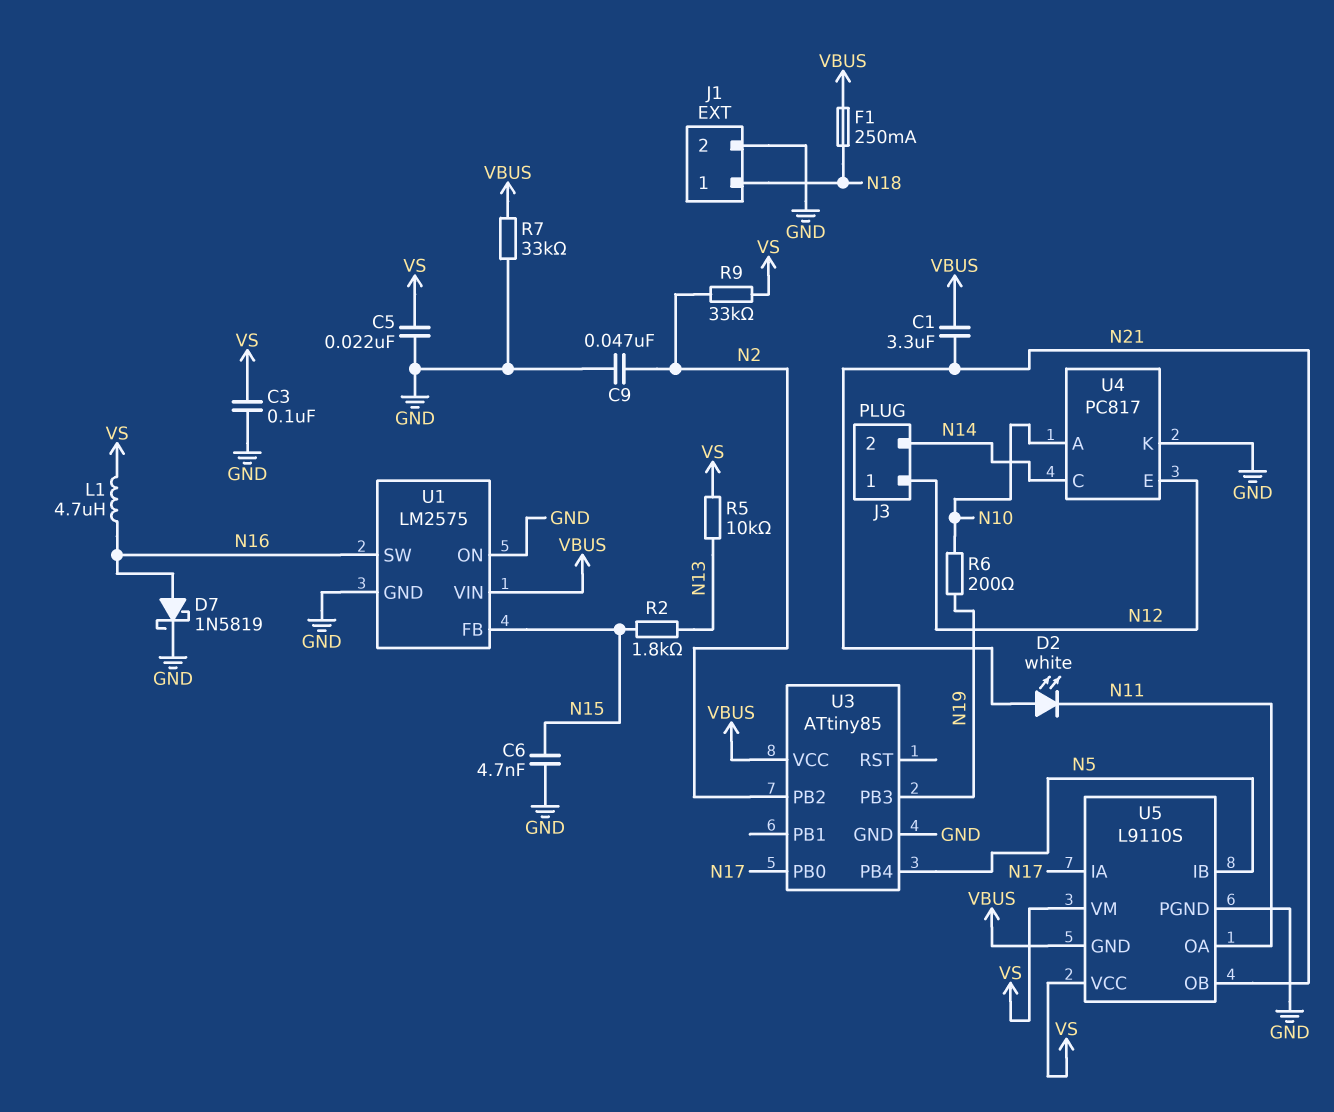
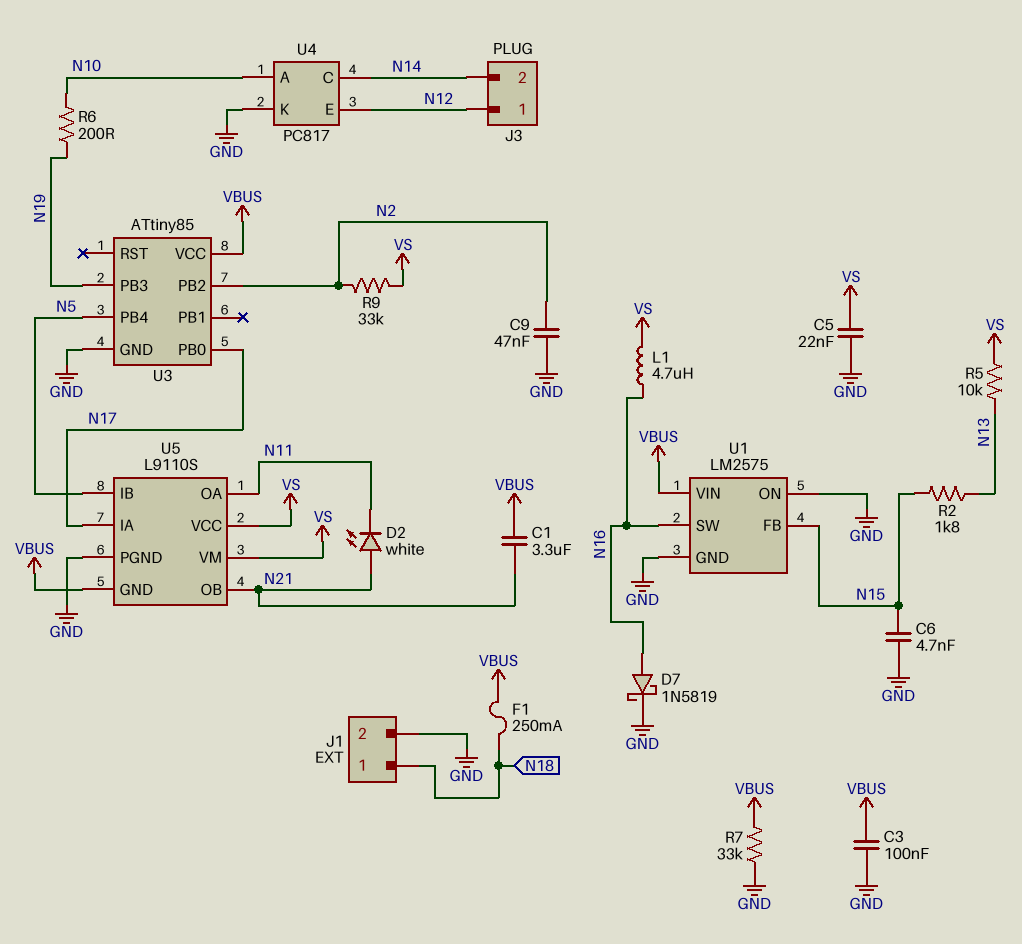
C3: 100nF (GND, VS) -> 100nF (GND, VBUS)

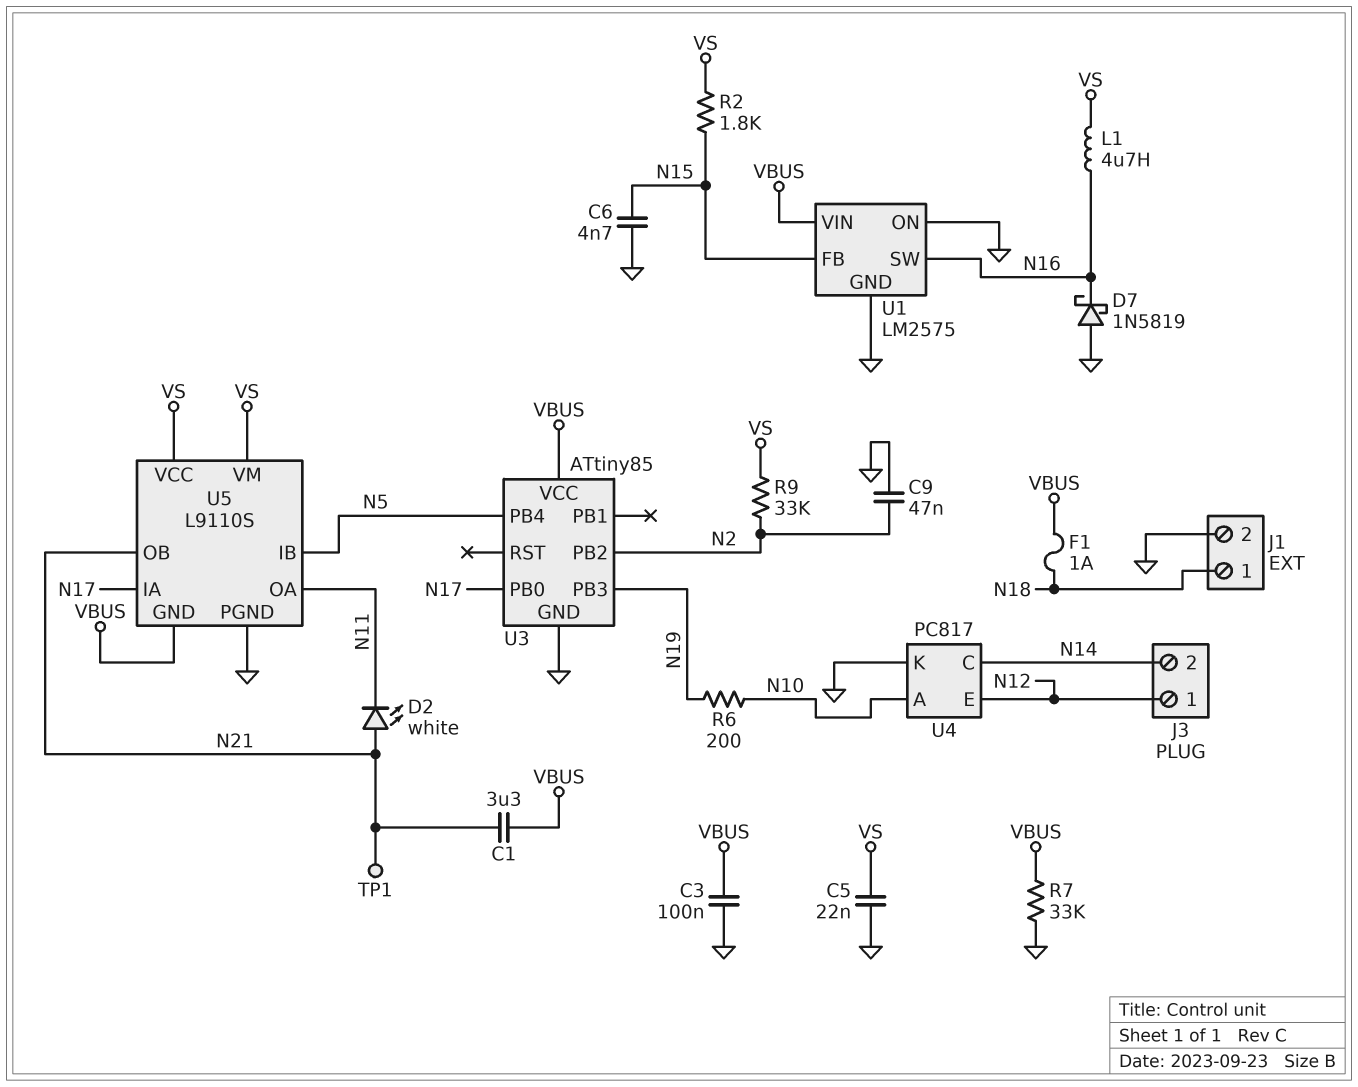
D7: schottky 1N5819 (A N16, K GND) -> schottky 1N5819 (A GND, K N16)
F1: 250mA (N18, VBUS) -> 1A (N18, VBUS)
R2: 1.8k (N13, N15) -> 1.8k (N15, VS)
R5: 10k (N13, VS) -> none
TP1: none -> test point (N21)

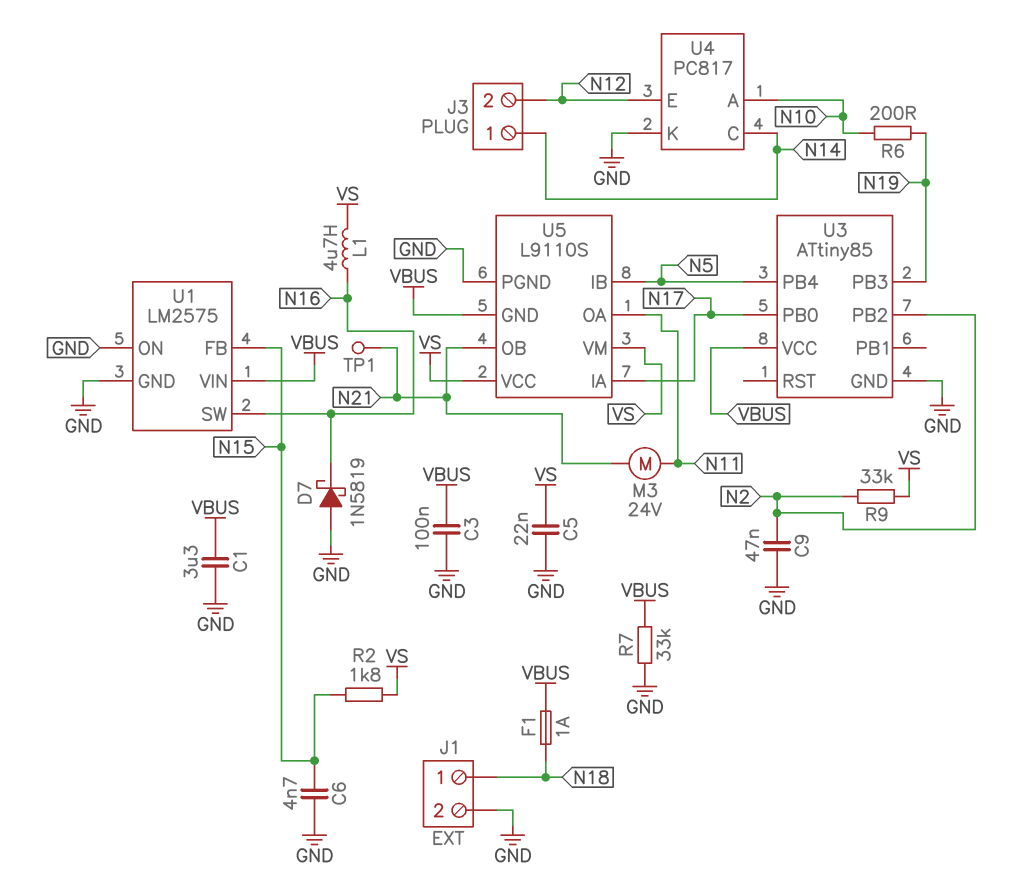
C1: 3.3uF (N21, VBUS) -> 3.3uF (GND, VBUS)
D2: LED white (A N21, K N11) -> none
J3 pin 1: N12 -> N14
J3 pin 2: N14 -> N12
M3: none -> motor 24V (N11, N21)

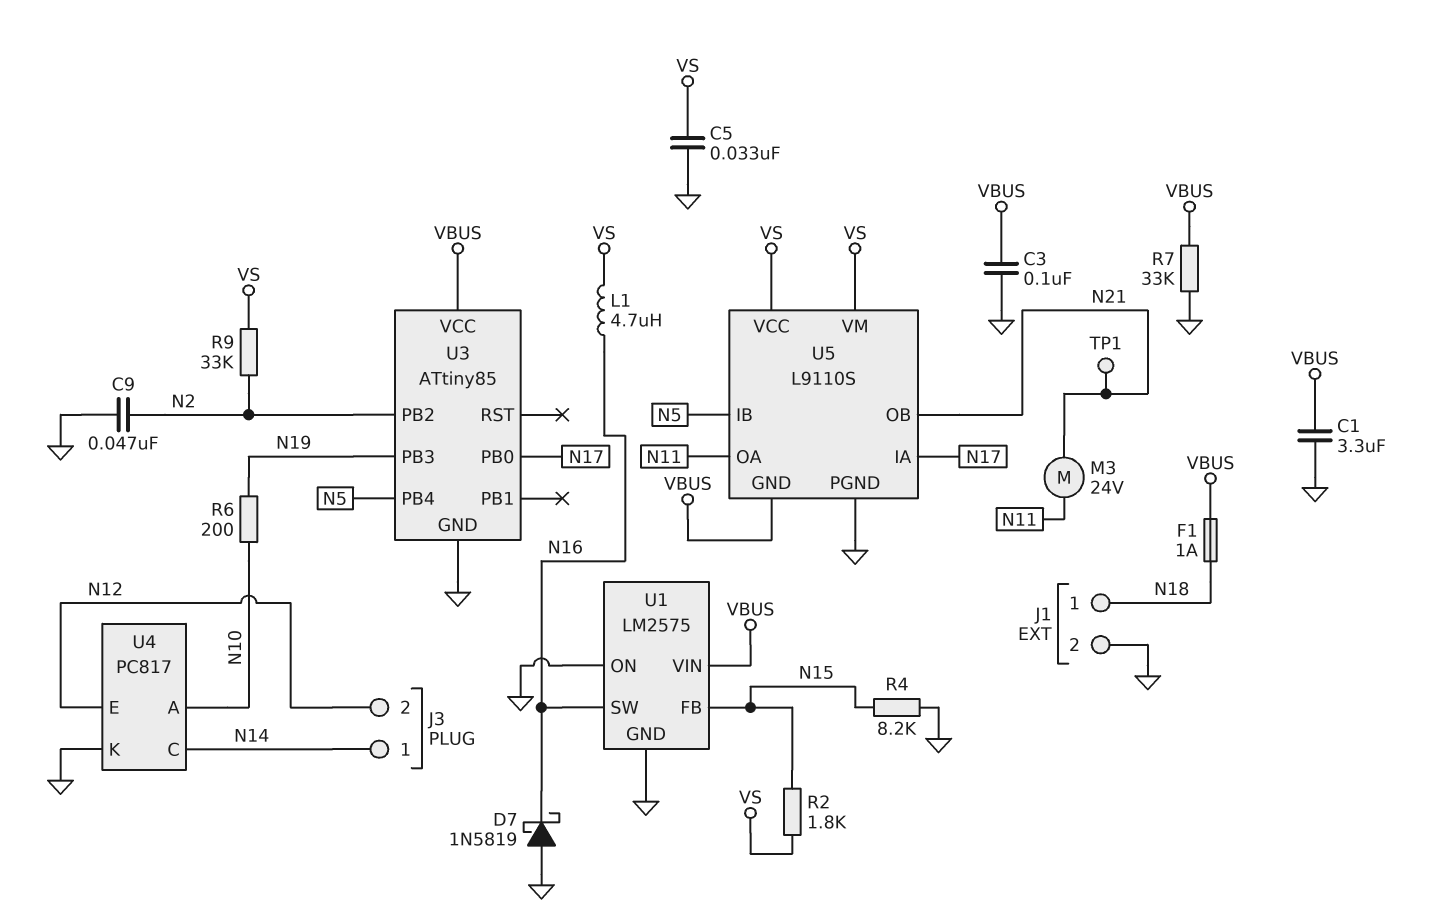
C5: 22nF (GND, VS) -> 33nF (GND, VS)
C6: 4.7nF (GND, N15) -> none
R4: none -> 8.2k (GND, N15)

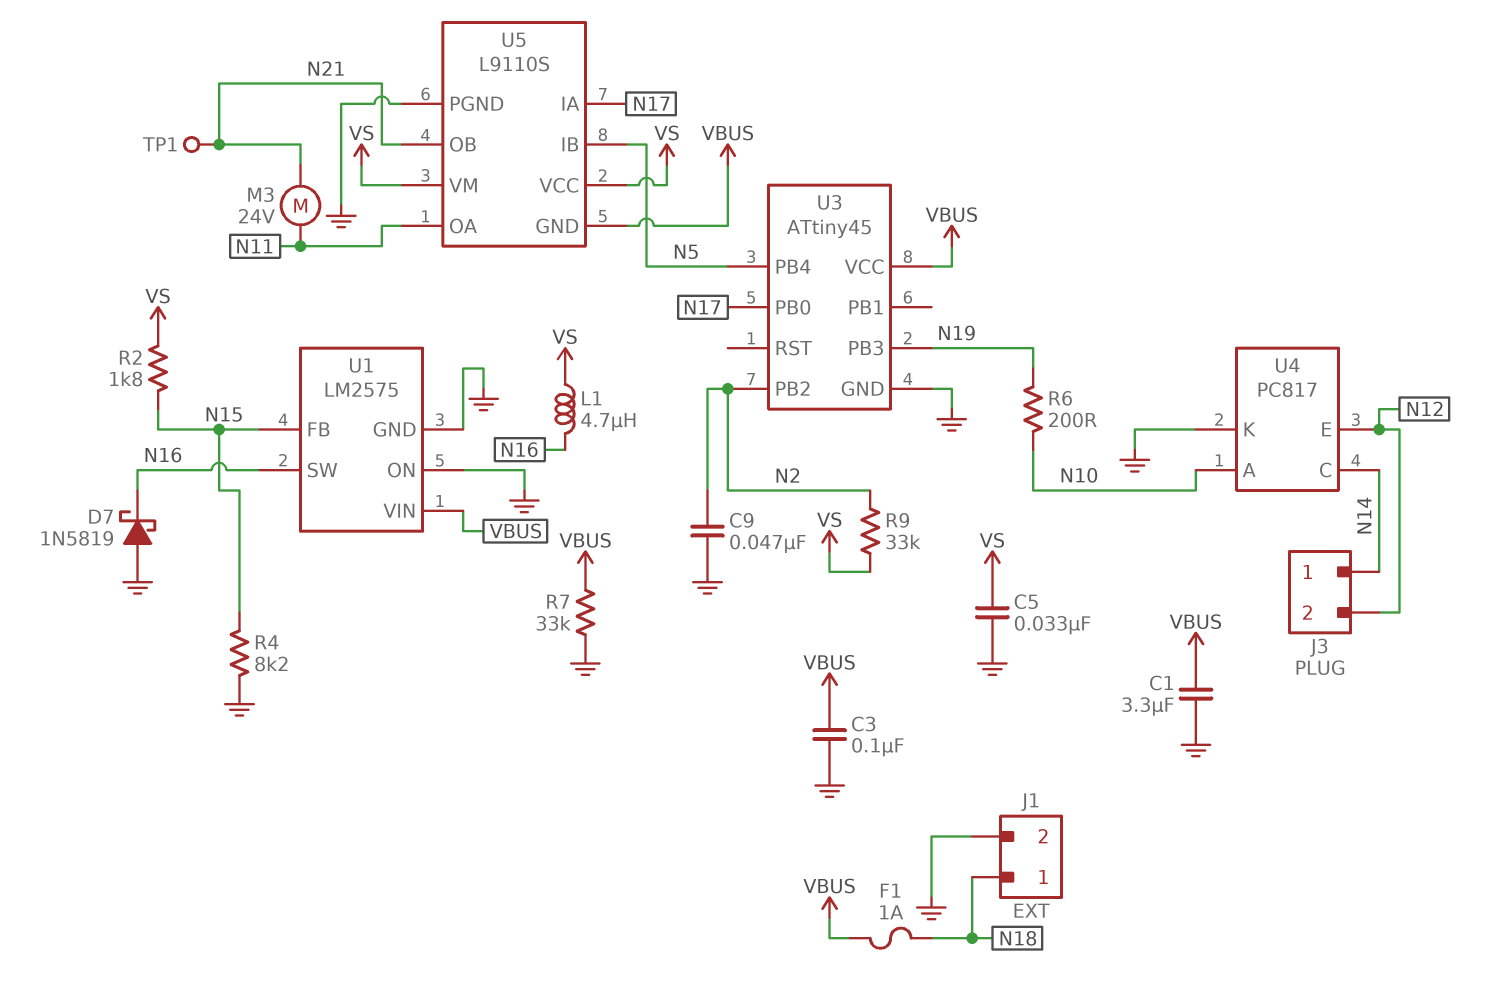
U3: ATtiny85 -> ATtiny45

